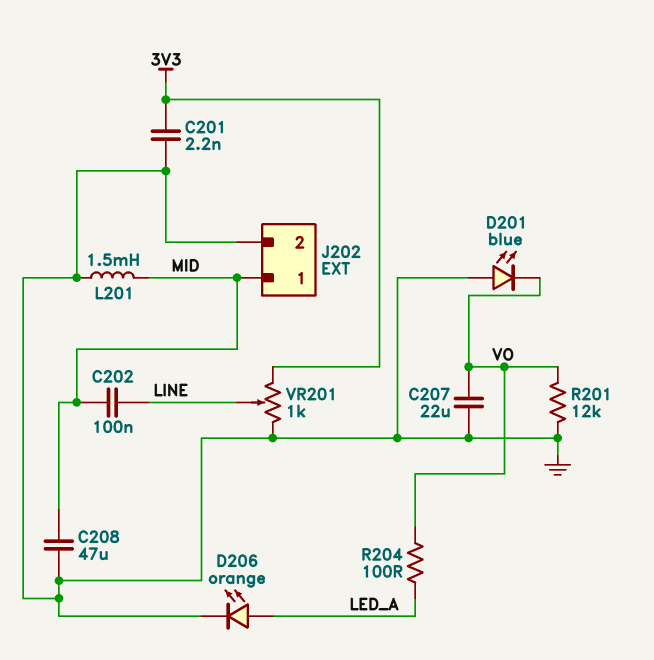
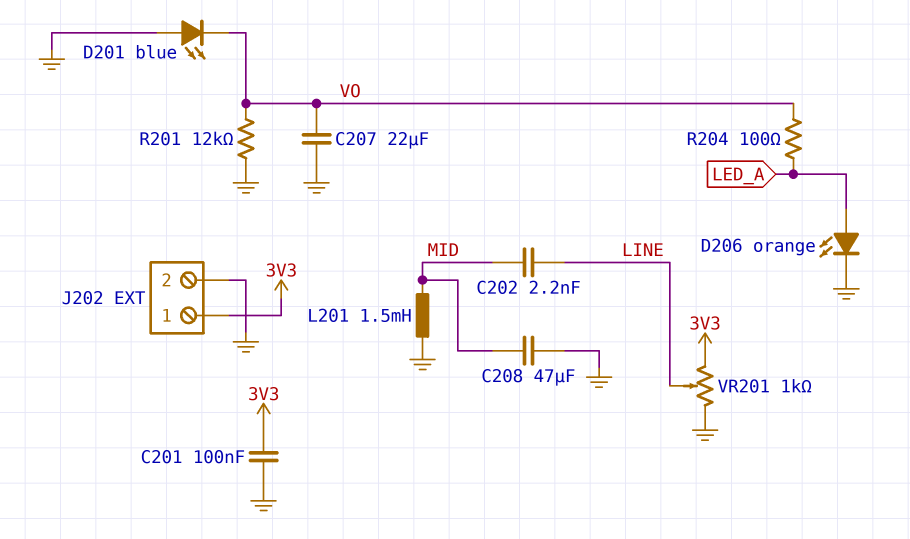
C201: 2.2nF (3V3, GND) -> 100nF (3V3, GND)
C202: 100nF (LINE, MID) -> 2.2nF (LINE, MID)
J202 pin 1: MID -> 3V3

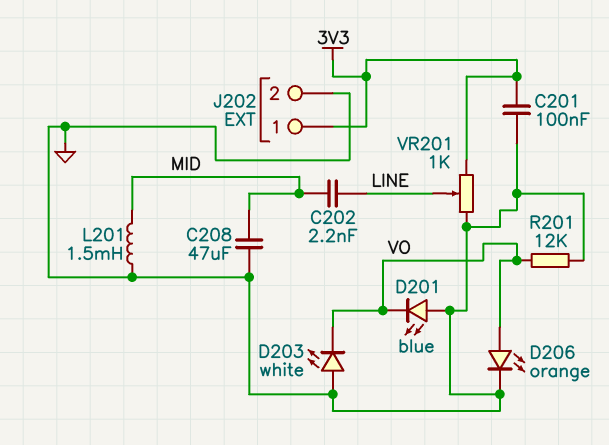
C207: 22uF (GND, VO) -> none
D203: none -> LED white (A GND, K VO)
D206: LED orange (A LED_A, K GND) -> LED orange (A VO, K GND)
R204: 100 (LED_A, VO) -> none

